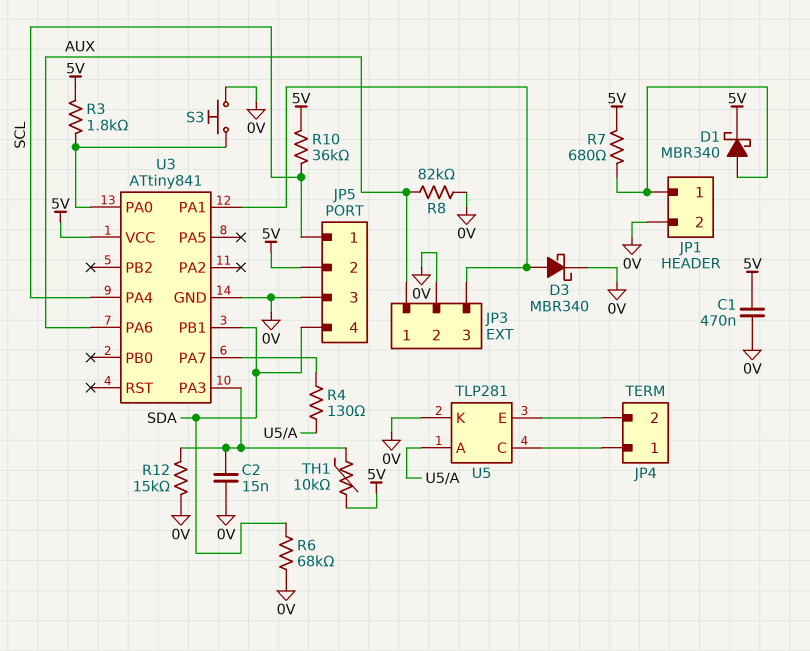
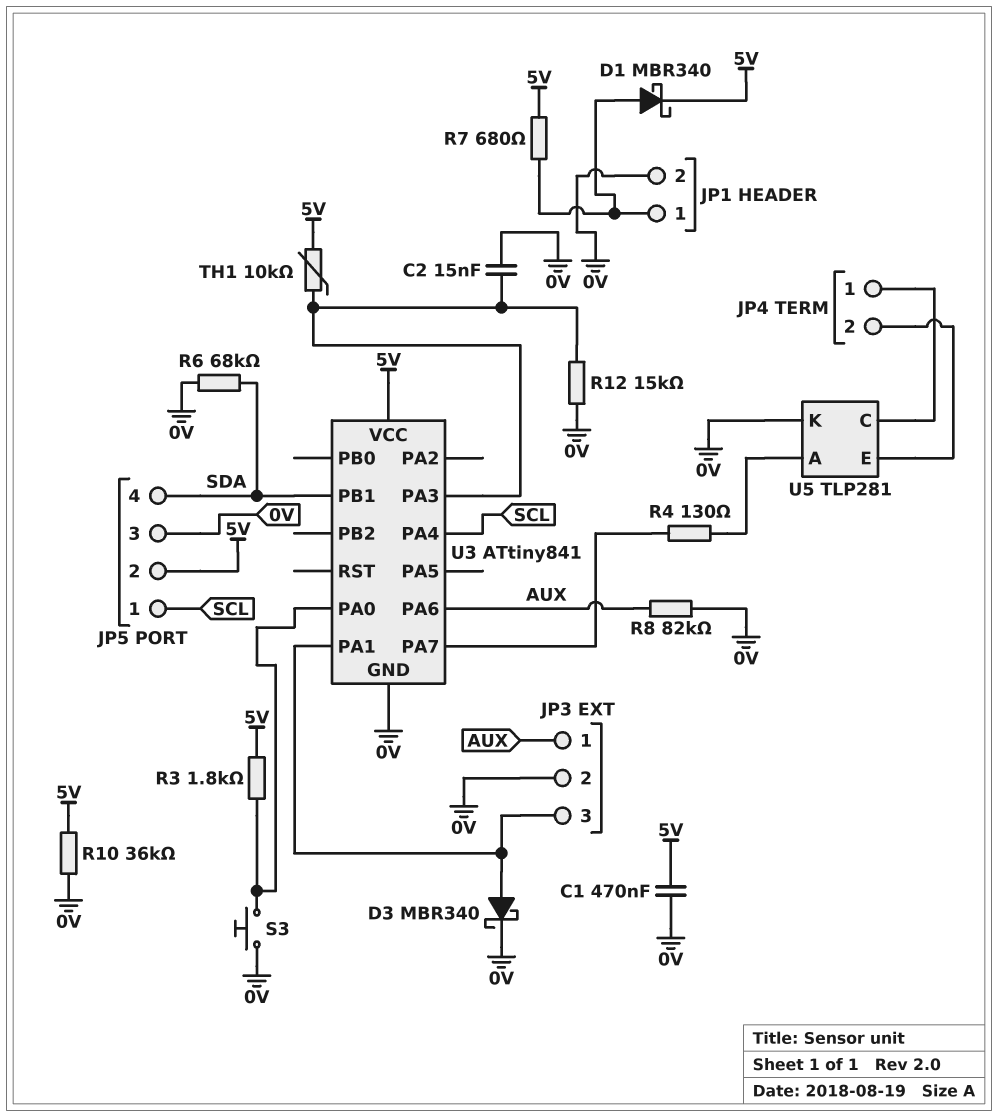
R10: 36k (5V, SCL) -> 36k (0V, 5V)

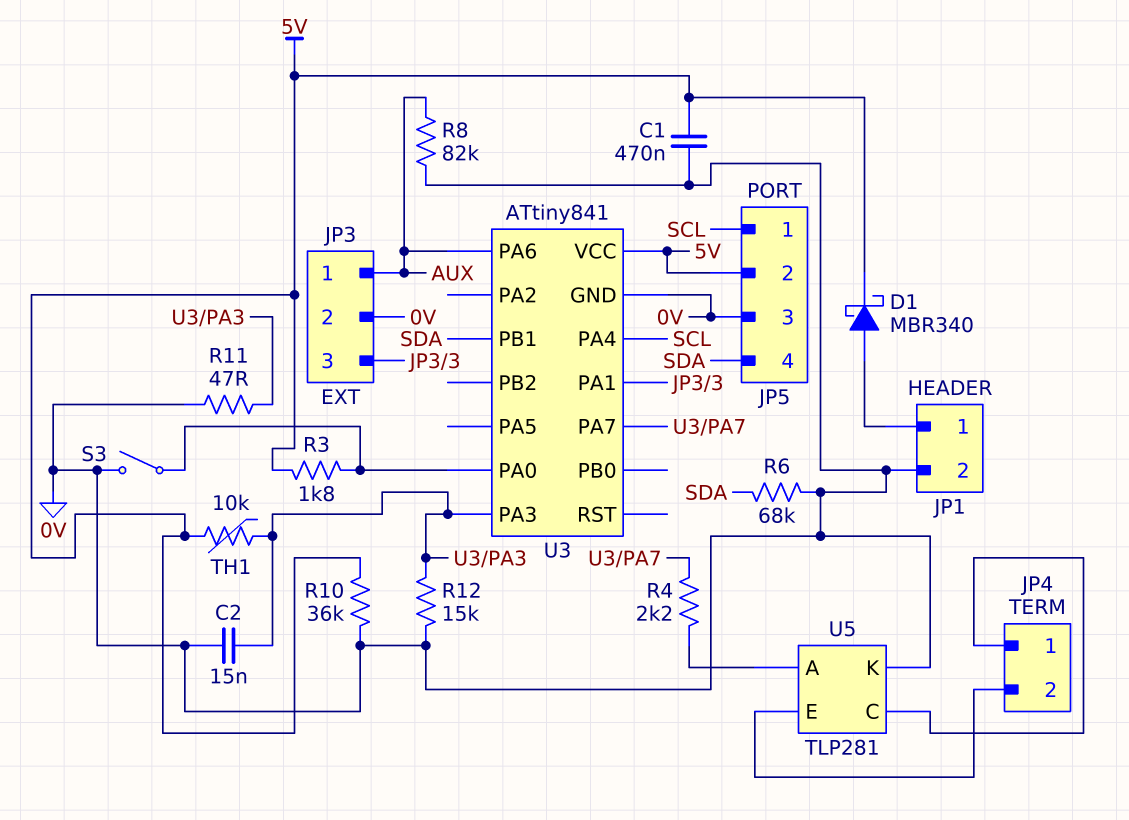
D3: schottky MBR340 (A JP3/3, K 0V) -> none
R4: 130 (U3/PA7, U5/A) -> 2.2k (U3/PA7, U5/A)
R7: 680 (5V, JP1/1) -> none
R11: none -> 47 (0V, U3/PA3)
S3: button (0V, U3/PA0) -> switch (0V, U3/PA0)

